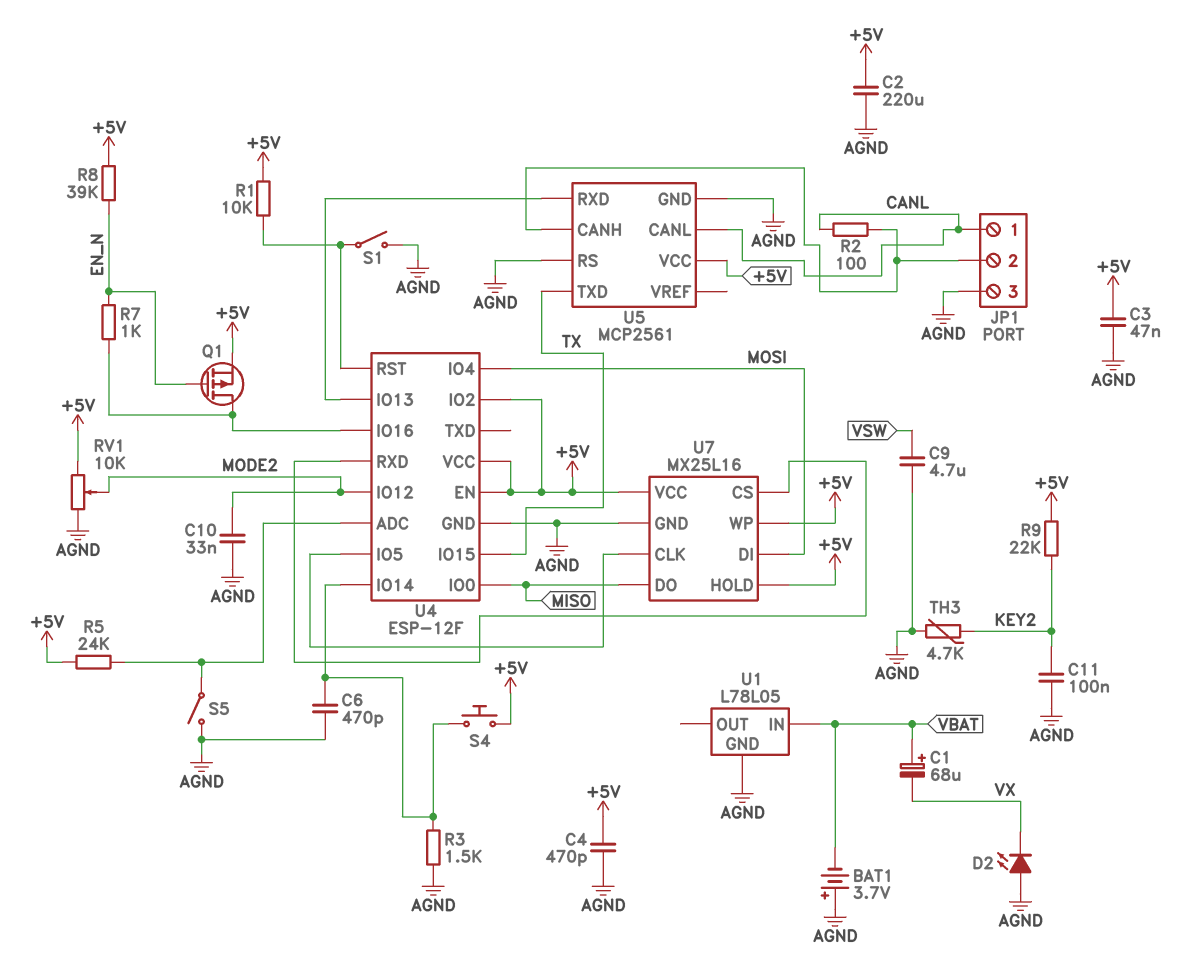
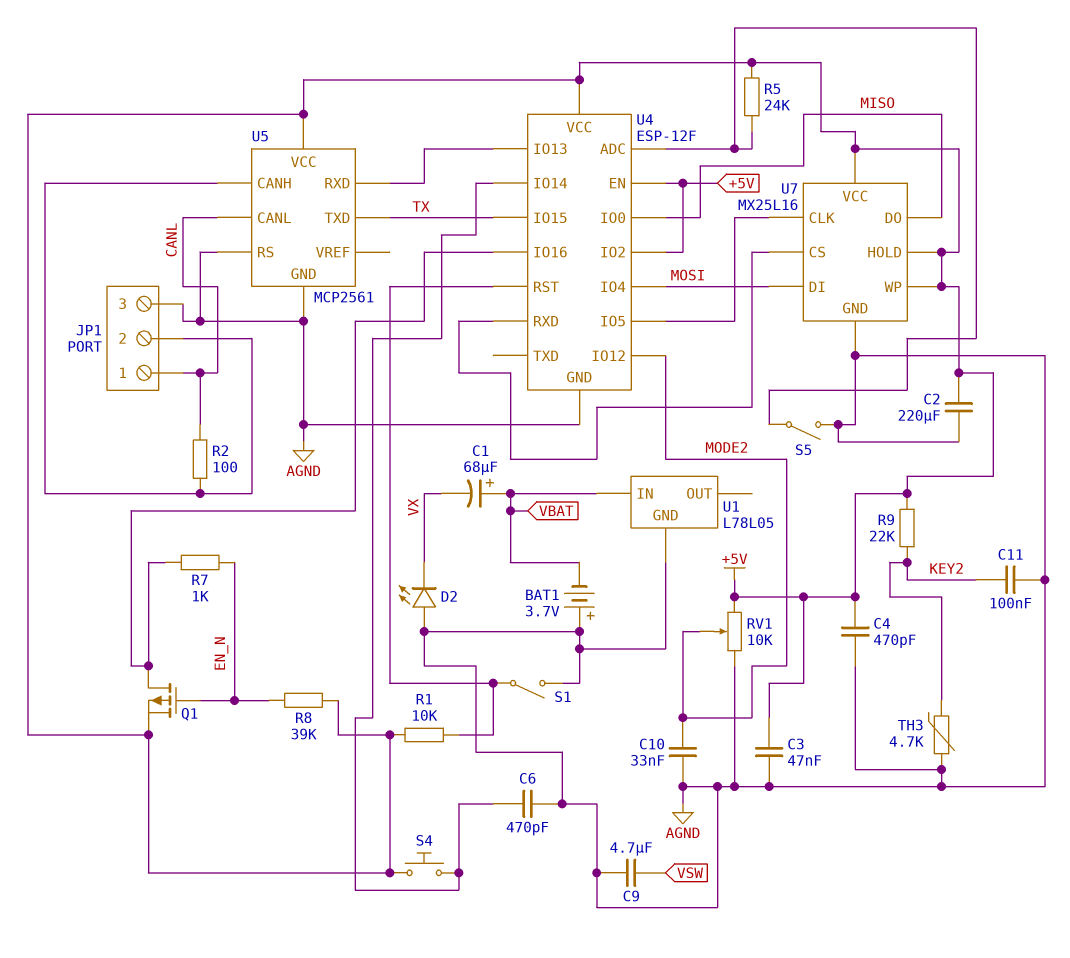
R3: 1.5k (AGND, U4/IO14) -> none

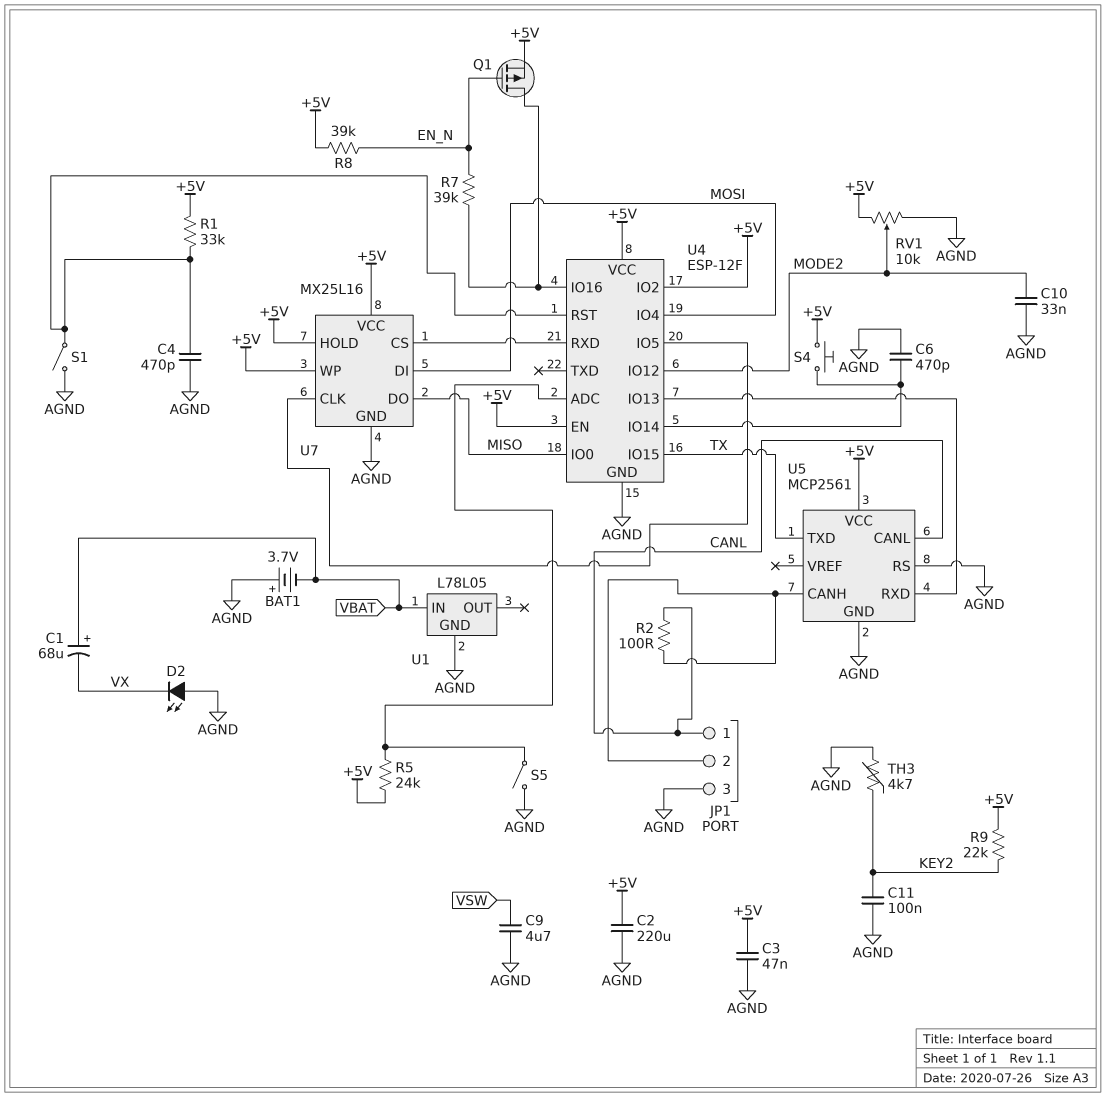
C4: 470pF (+5V, AGND) -> 470pF (AGND, U4/RST)
R1: 10k (+5V, U4/RST) -> 33k (+5V, U4/RST)
R7: 1k (EN_N, U4/IO16) -> 39k (EN_N, U4/IO16)

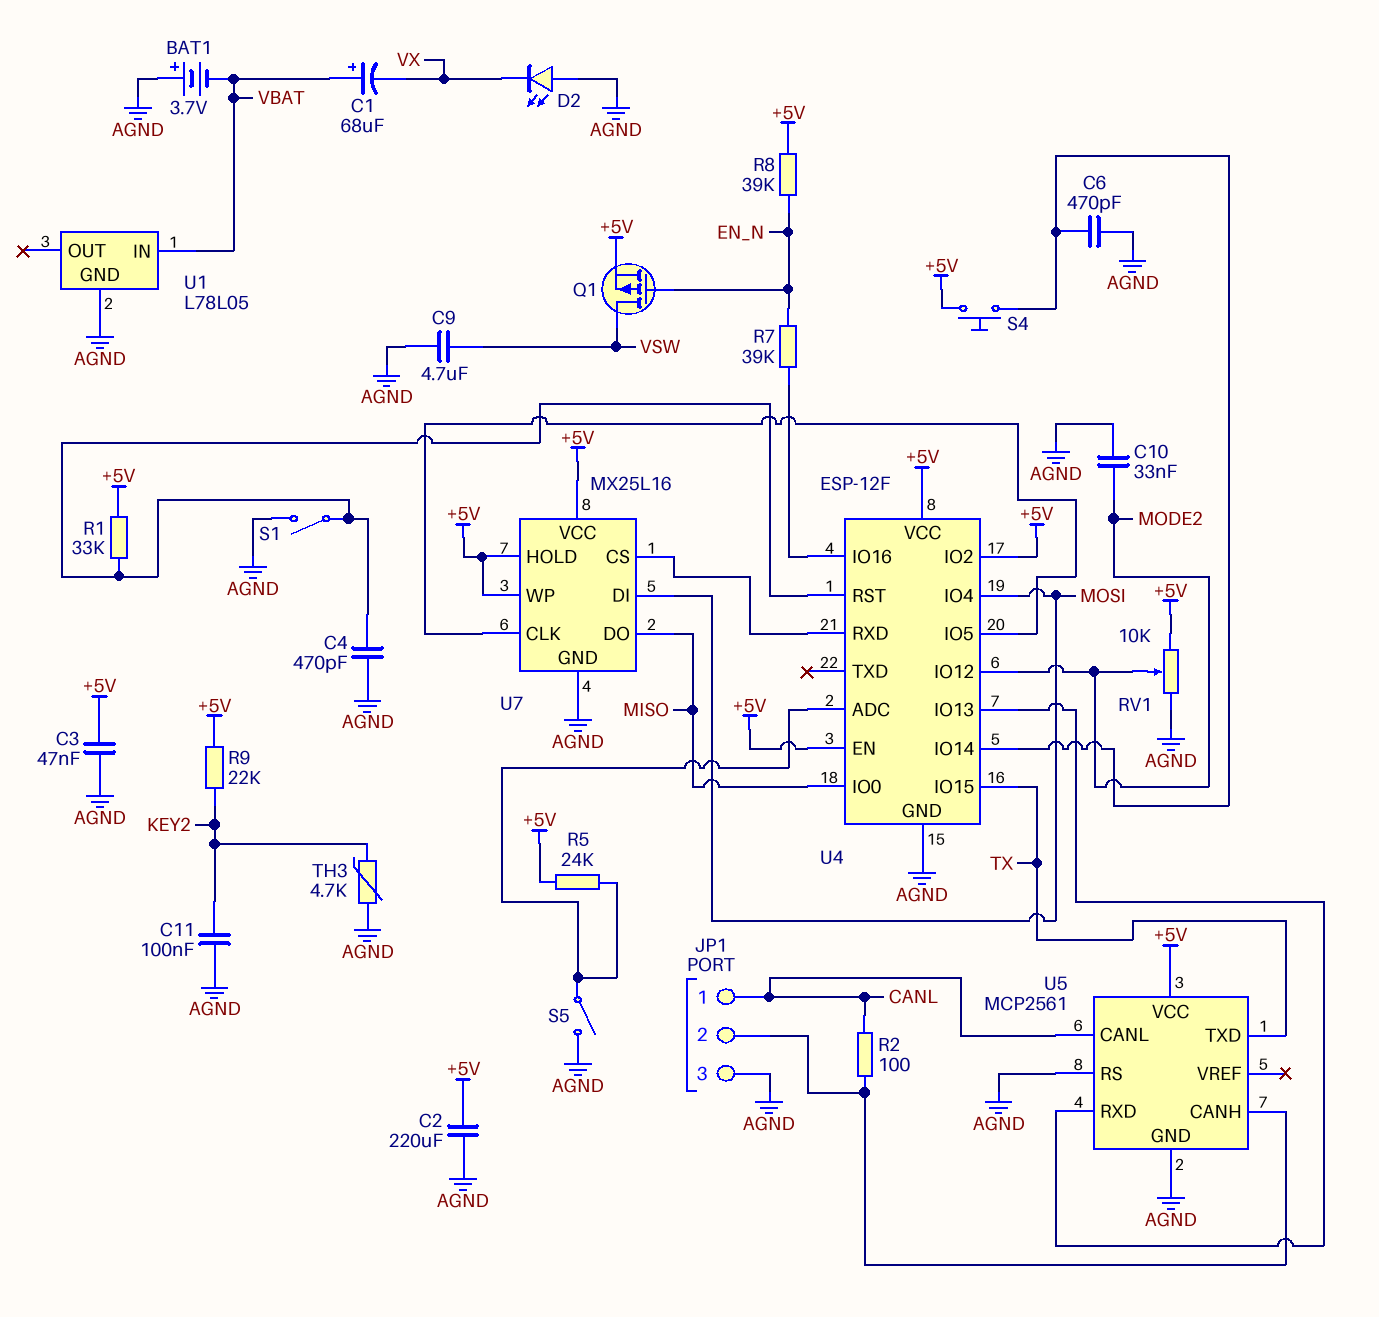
Q1: PMOS (G EN_N, D U4/IO16, S +5V) -> PMOS (G EN_N, D VSW, S +5V)

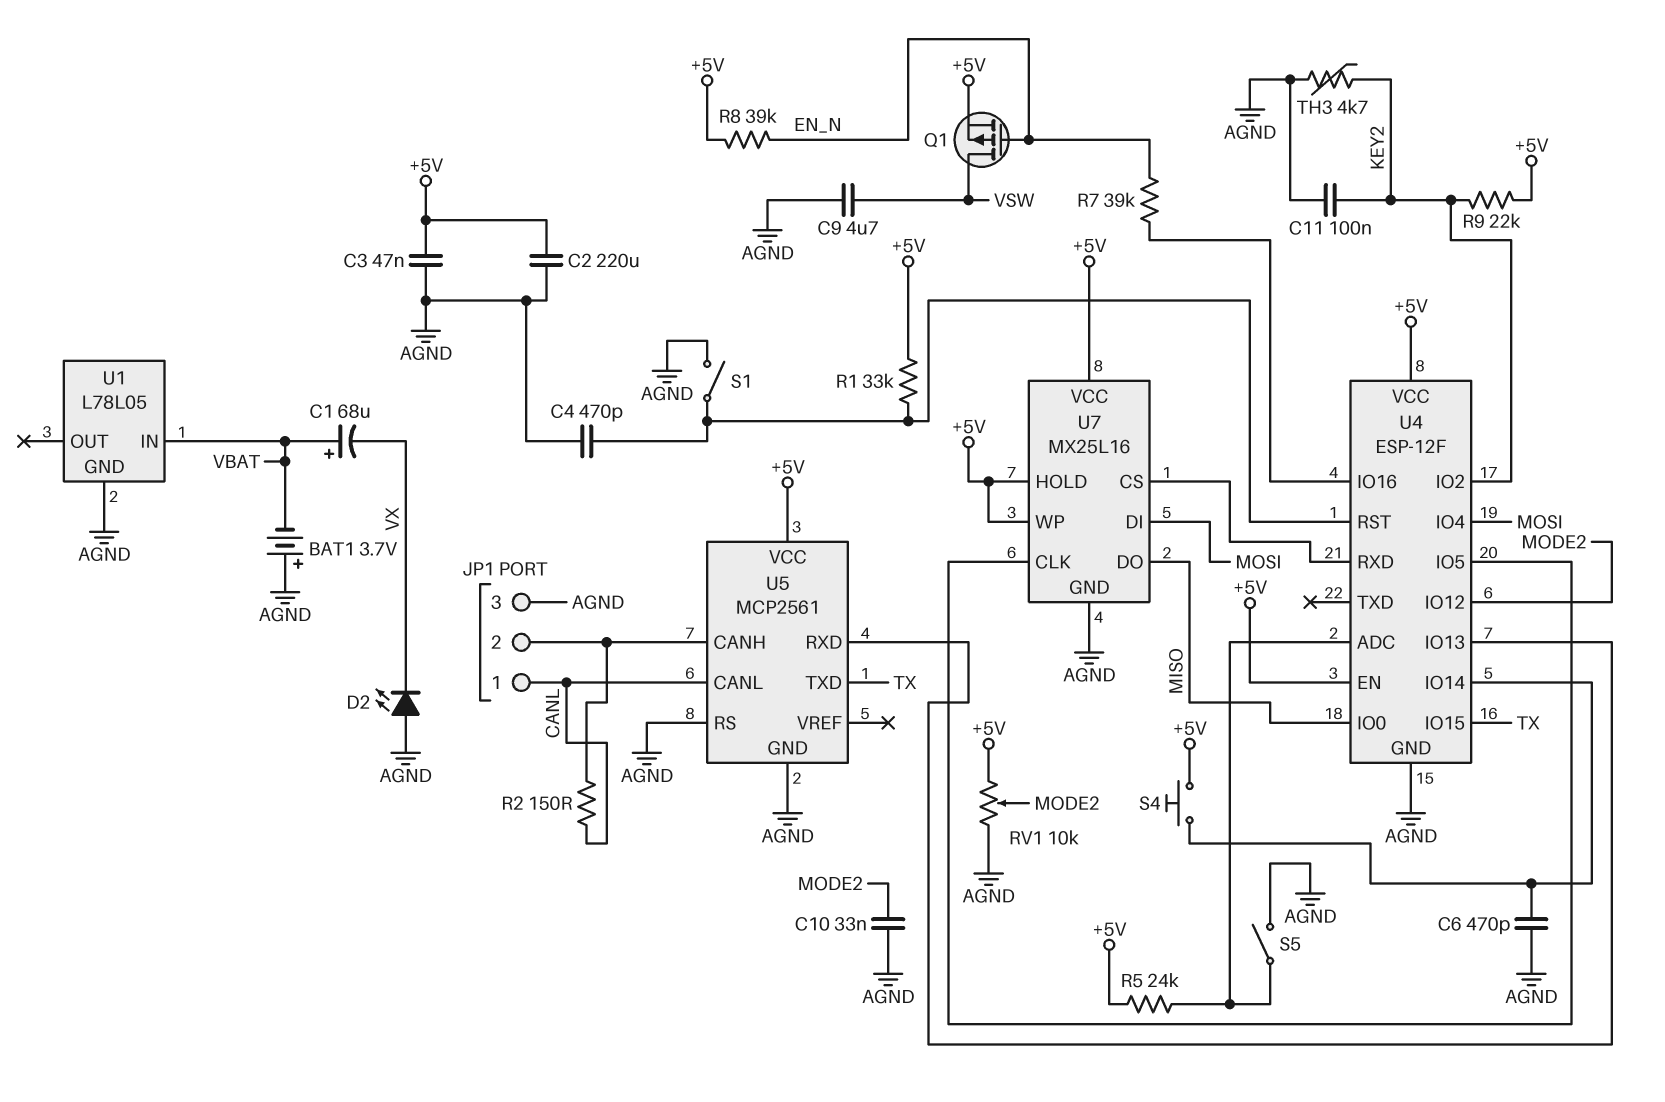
R2: 100 (CANL, JP1/2) -> 150 (CANL, JP1/2)
U4 pin IO2: +5V -> KEY2

